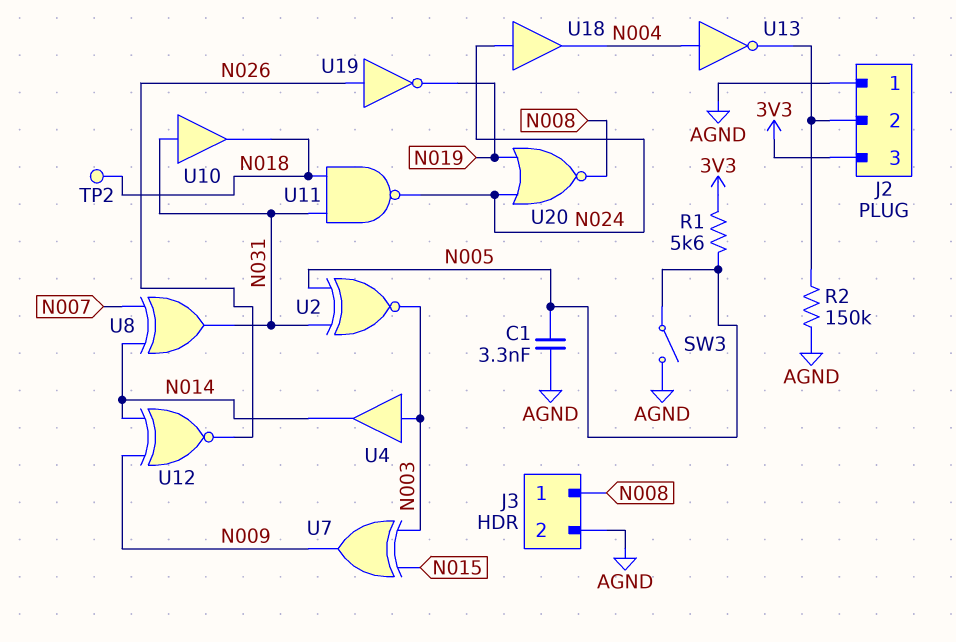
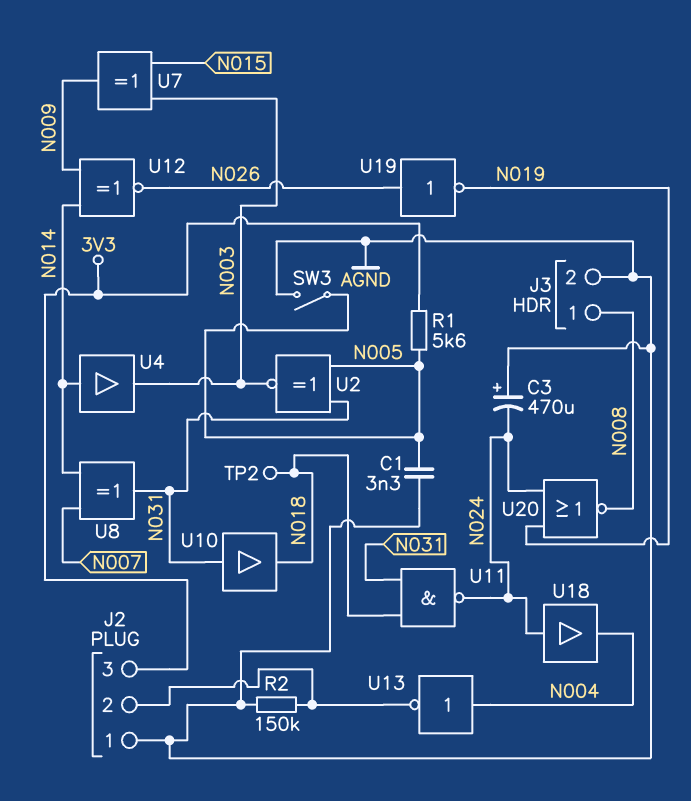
C3: none -> 470uF (plus AGND, minus N024)
U4: buffer (in N003, out N014) -> buffer (in N014, out N003)

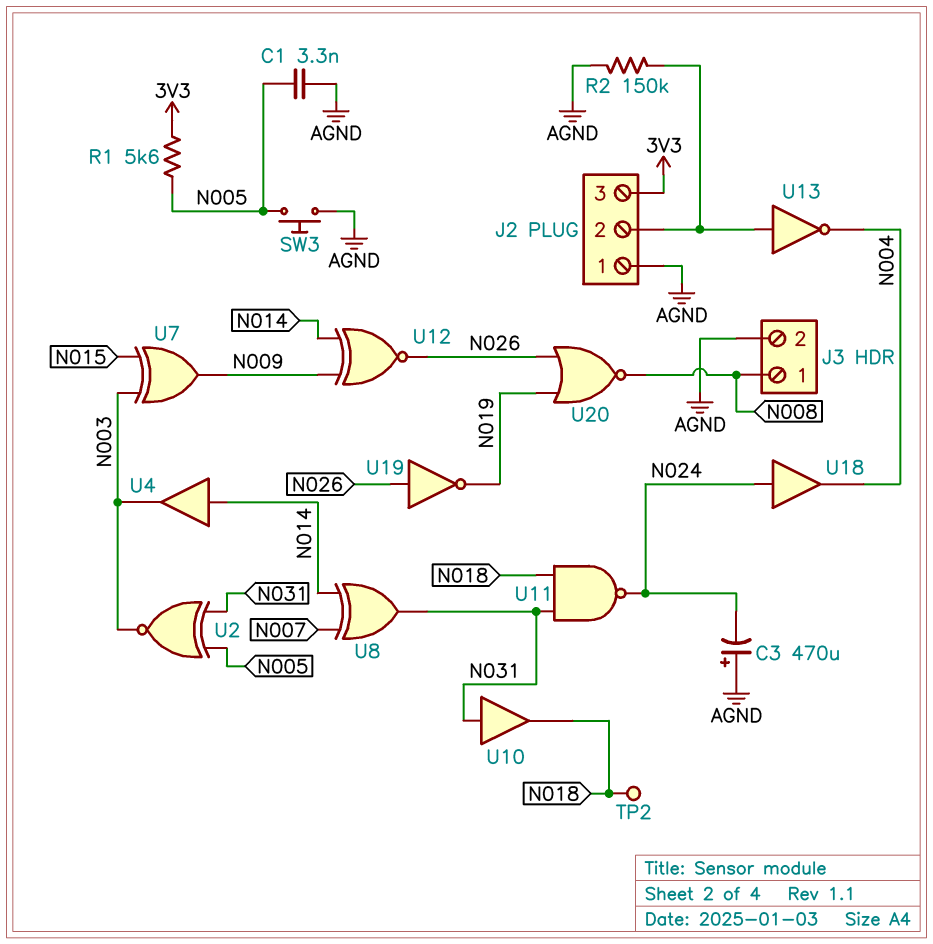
SW3: switch (AGND, N005) -> button (AGND, N005)
U13: NOT (in N004, out J2/2) -> NOT (in J2/2, out N004)
U20: NOR (in N019, in N024, out N008) -> NOR (in N019, in N026, out N008)

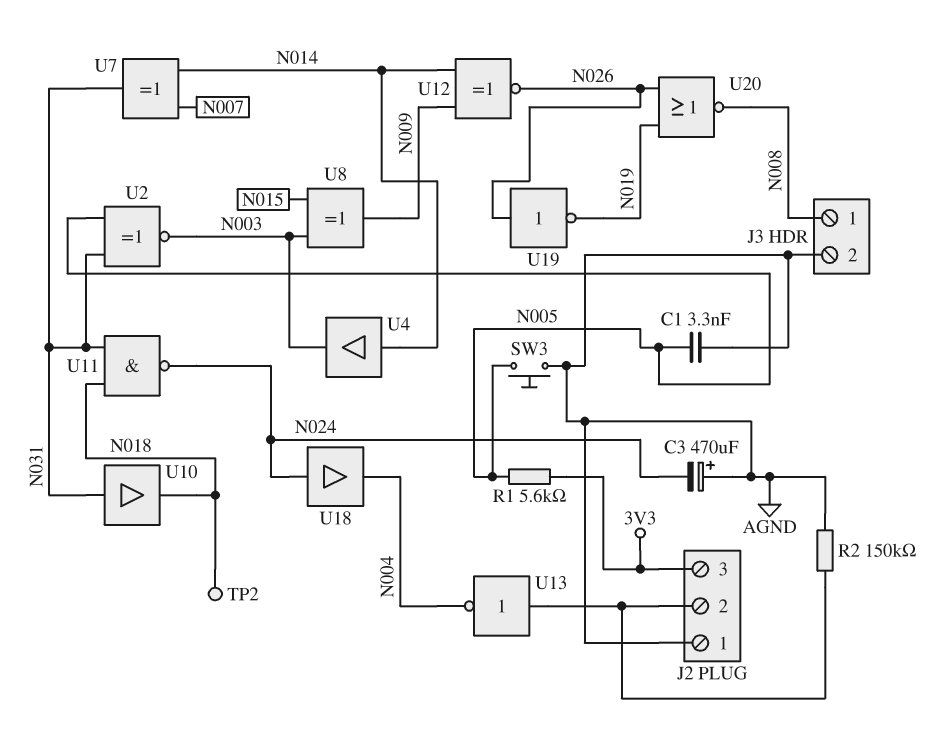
U7: XOR (in N003, in N015, out N009) -> XOR (in N007, in N014, out N031)
U8: XOR (in N007, in N014, out N031) -> XOR (in N003, in N015, out N009)

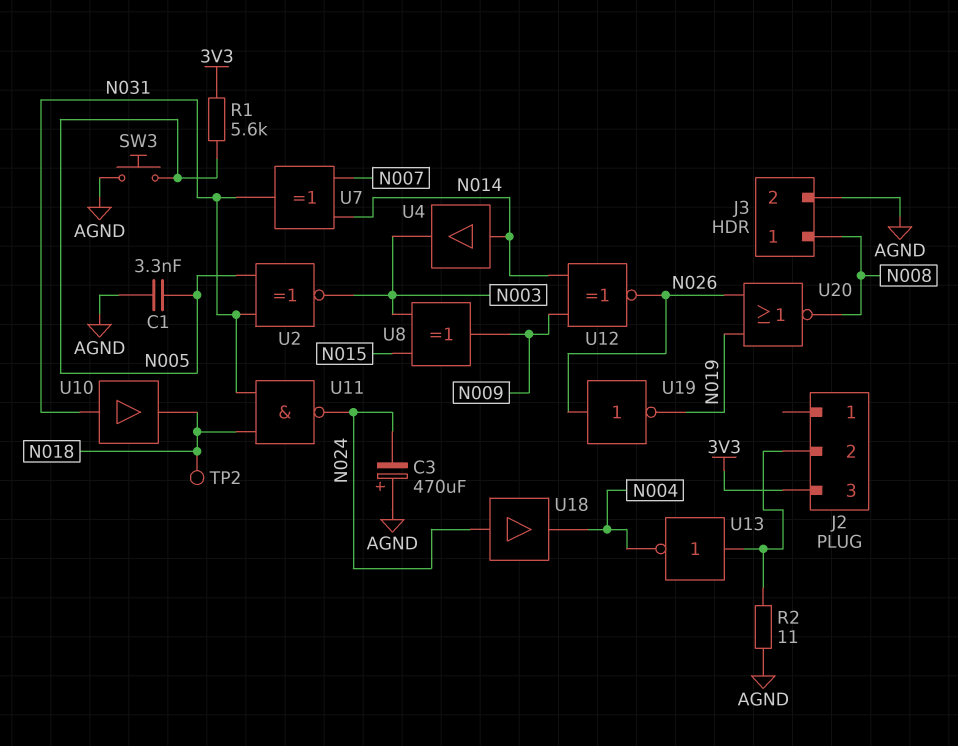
J2 pin 1: AGND -> none
R2: 150k (AGND, J2/2) -> 11 (AGND, J2/2)

